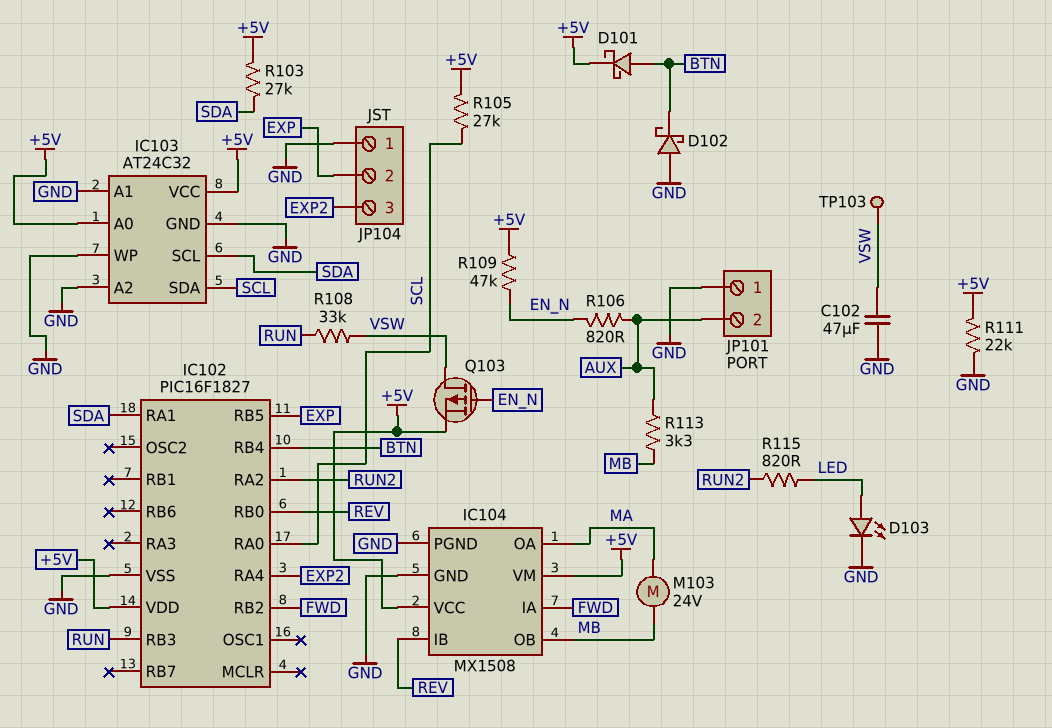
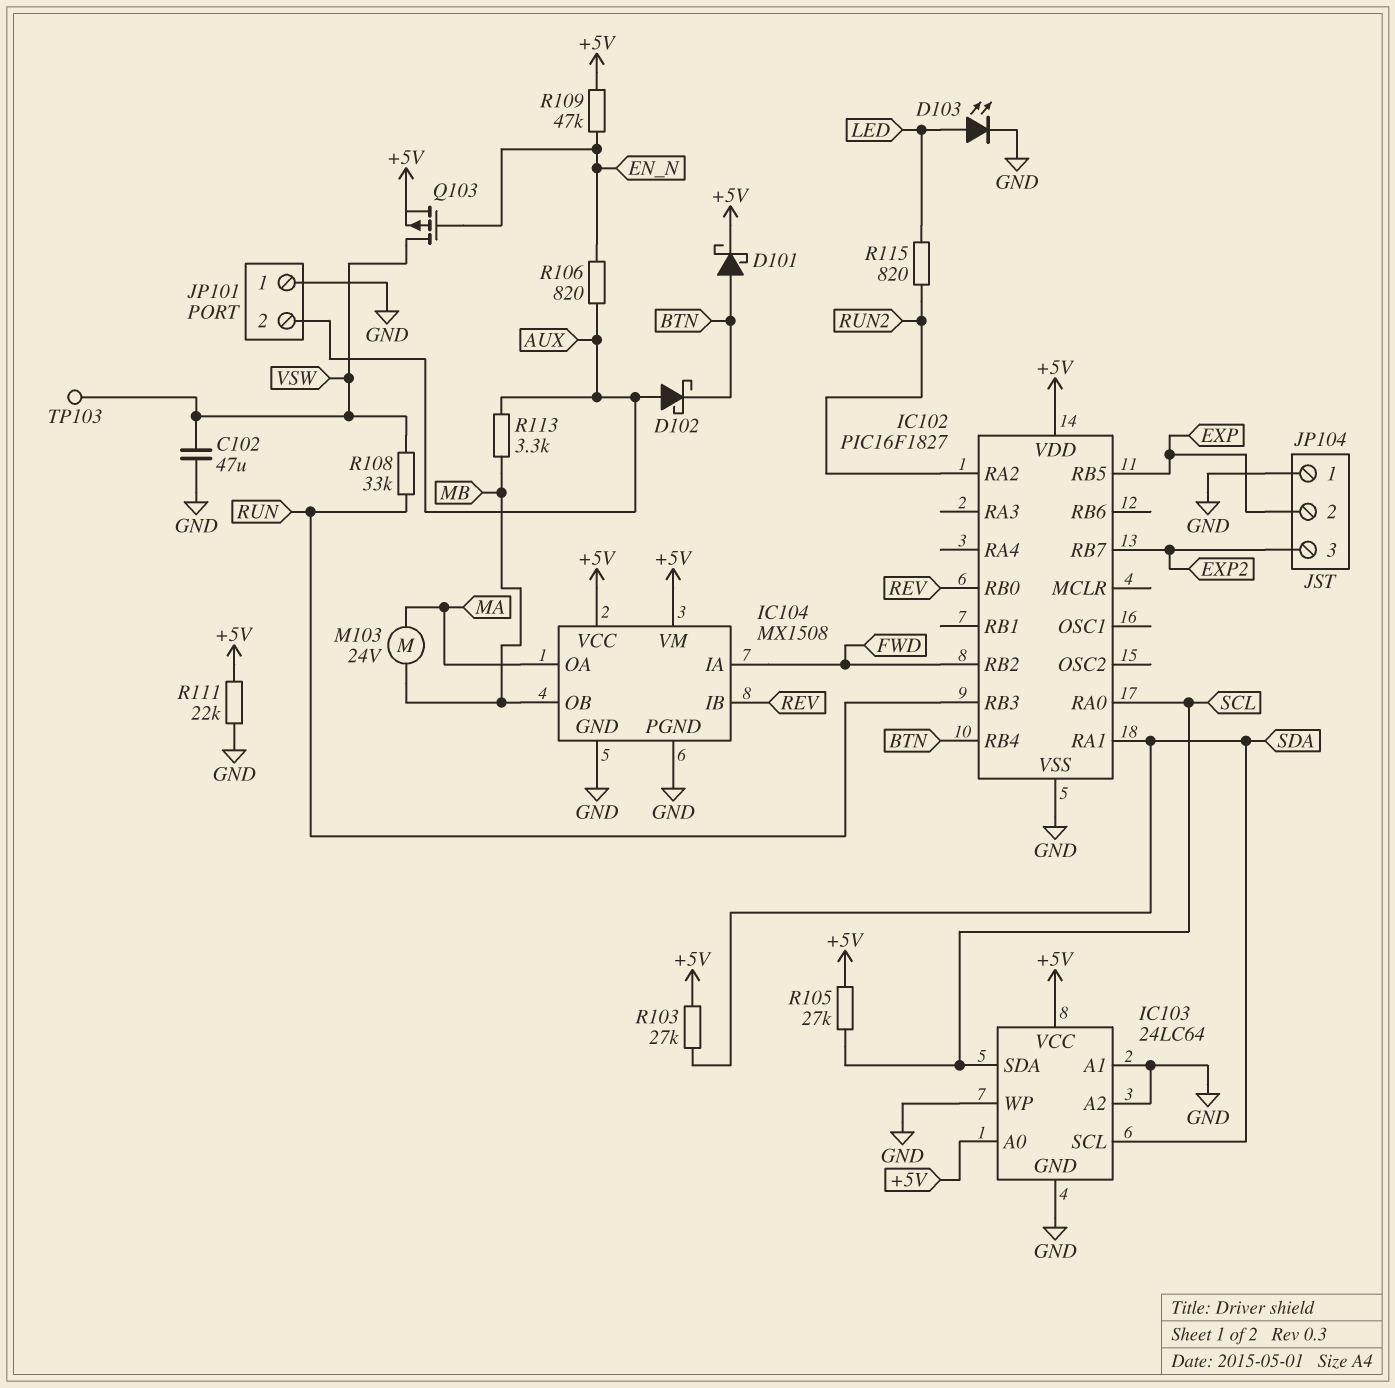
D102: schottky (A GND, K BTN) -> schottky (A AUX, K BTN)
IC102 pin RA4: EXP2 -> none
IC102 pin RB7: none -> EXP2
IC103: AT24C32 -> 24LC64

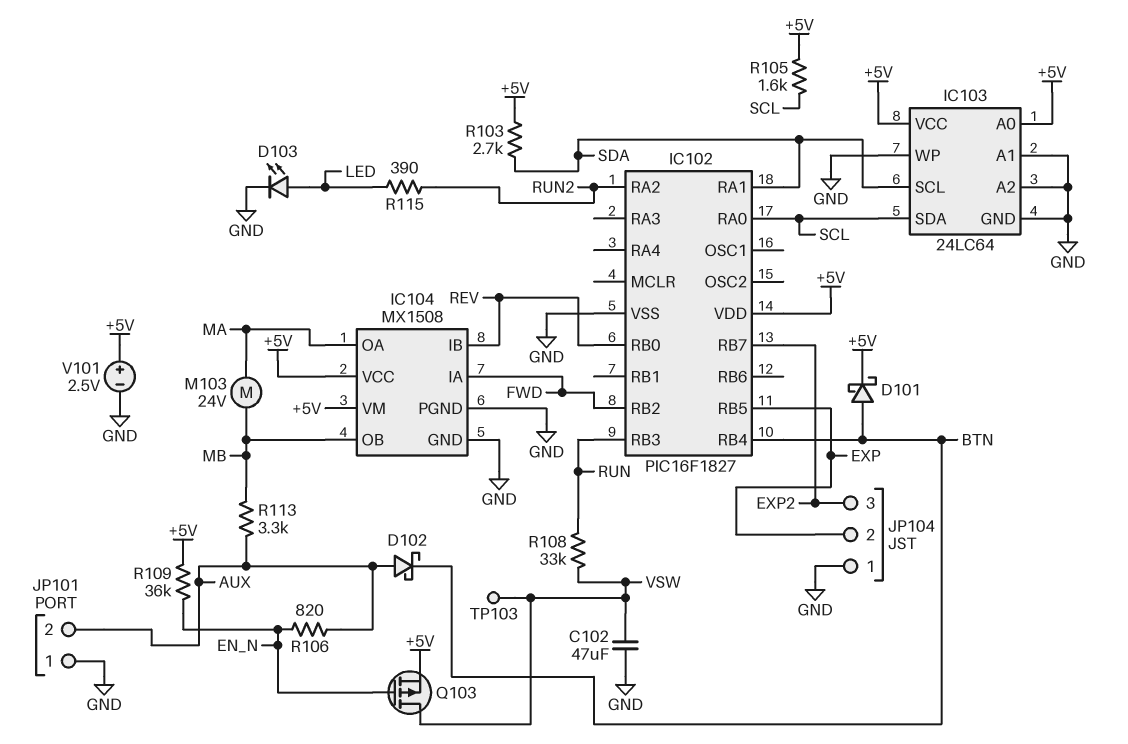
R103: 27k (+5V, SDA) -> 2.7k (+5V, SDA)
R105: 27k (+5V, SCL) -> 1.6k (+5V, SCL)
R109: 47k (+5V, EN_N) -> 36k (+5V, EN_N)
R111: 22k (+5V, GND) -> none
R115: 820 (LED, RUN2) -> 390 (LED, RUN2)
V101: none -> 2.5V (plus +5V, minus GND)

